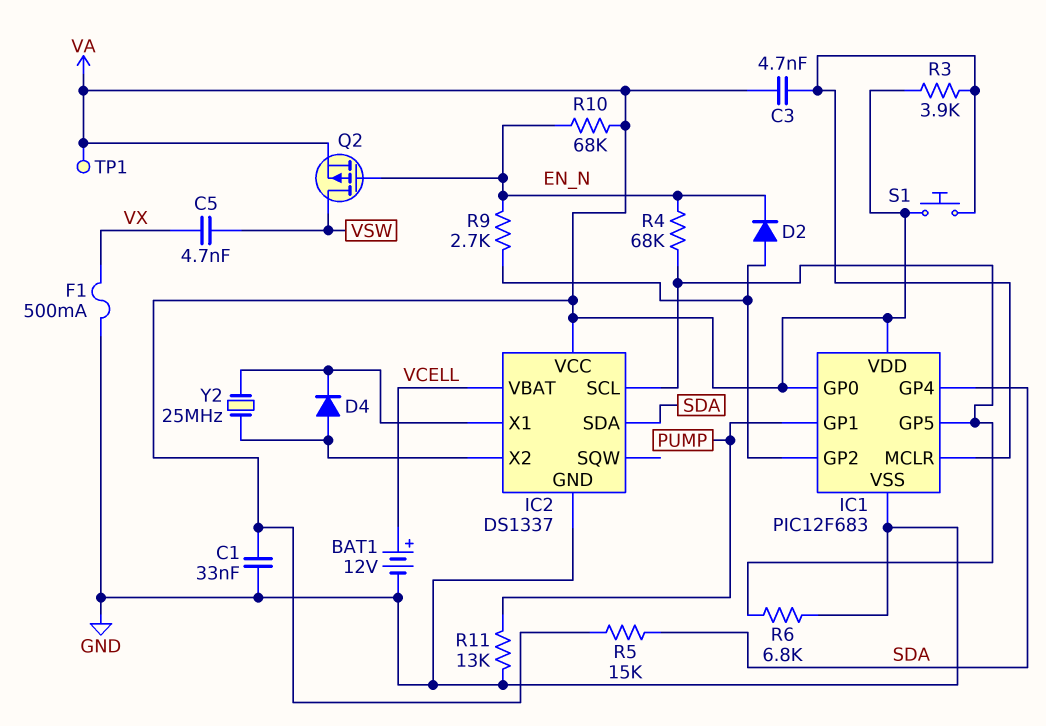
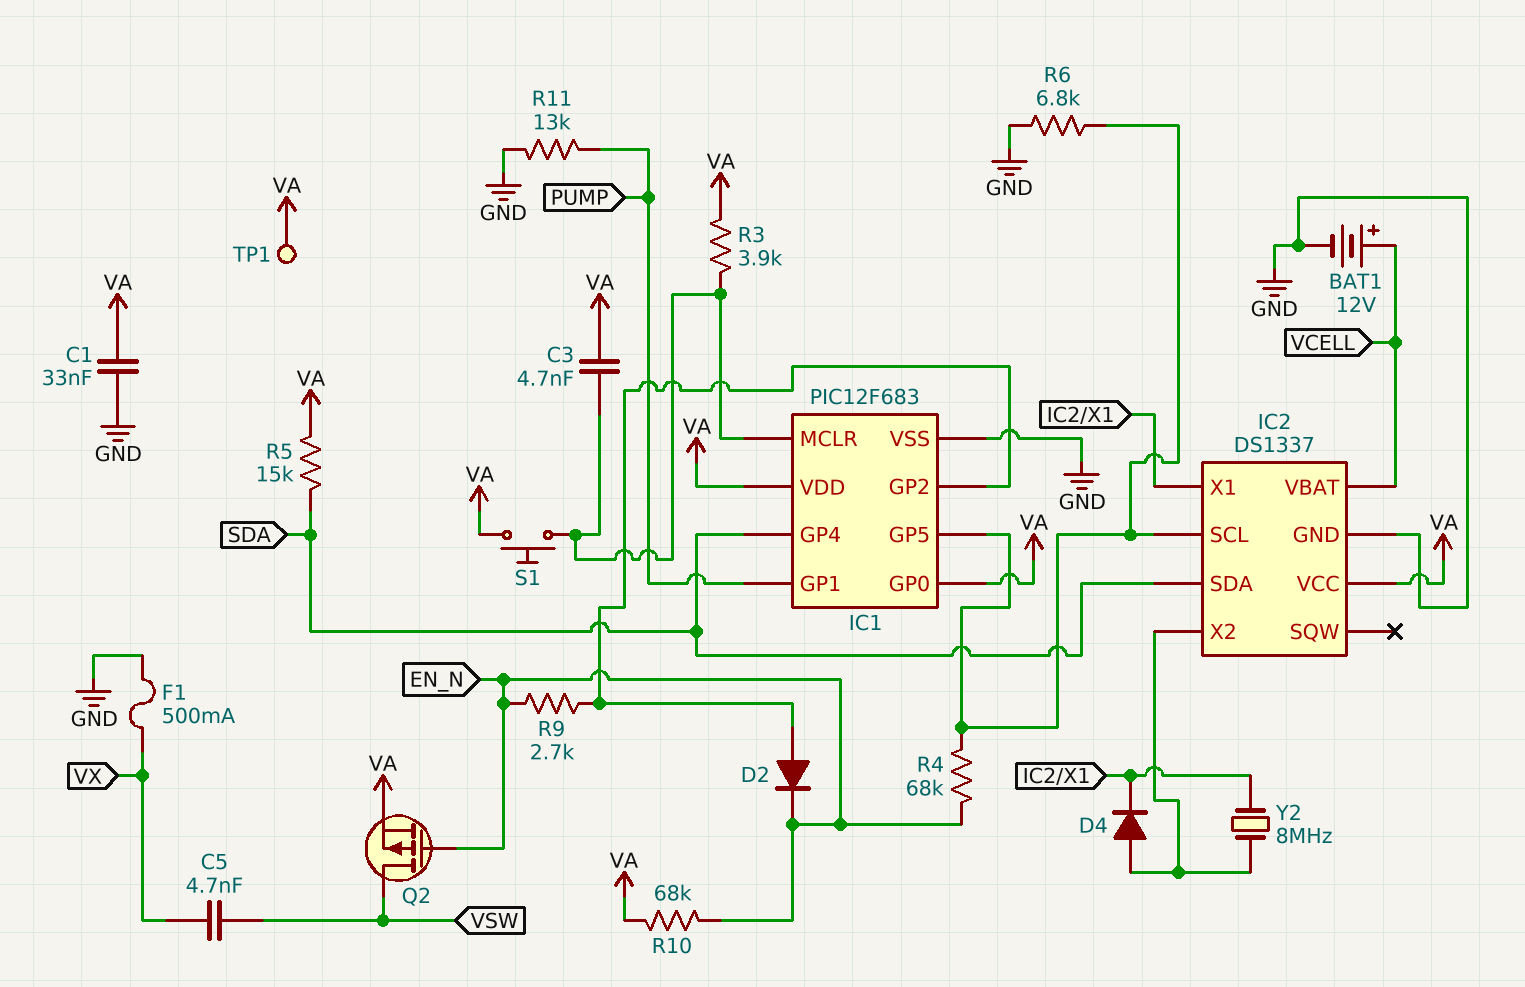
Y2: 25MHz (IC2/X1, IC2/X2) -> 8MHz (IC2/X1, IC2/X2)

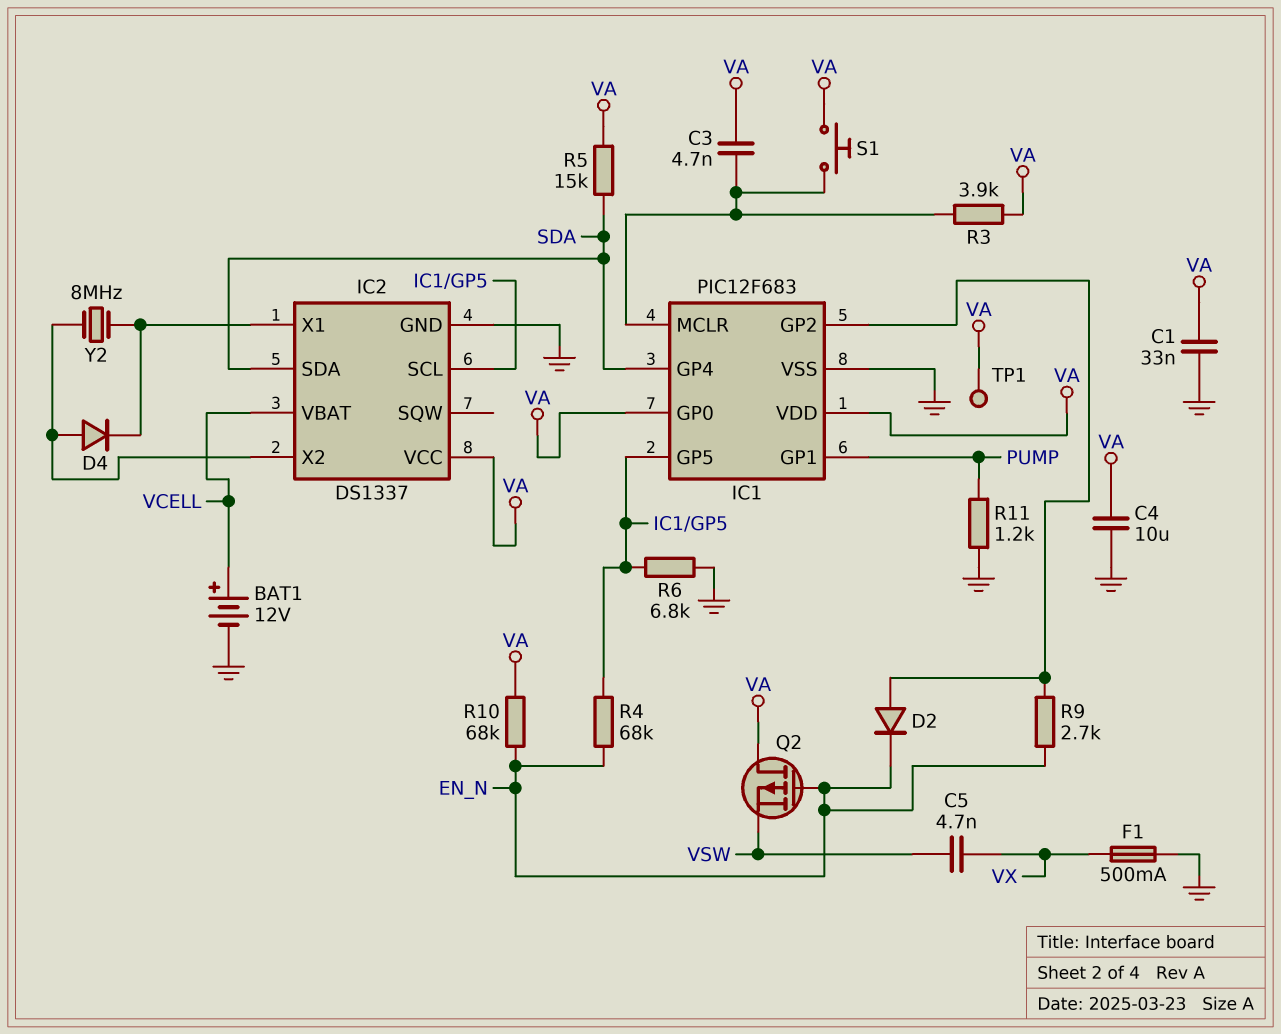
C4: none -> 10uF (GND, VA)
Q2: PMOS (G EN_N, D VSW, S VA) -> PMOS (G EN_N, D VA, S VSW)
R11: 13k (GND, PUMP) -> 1.2k (GND, PUMP)

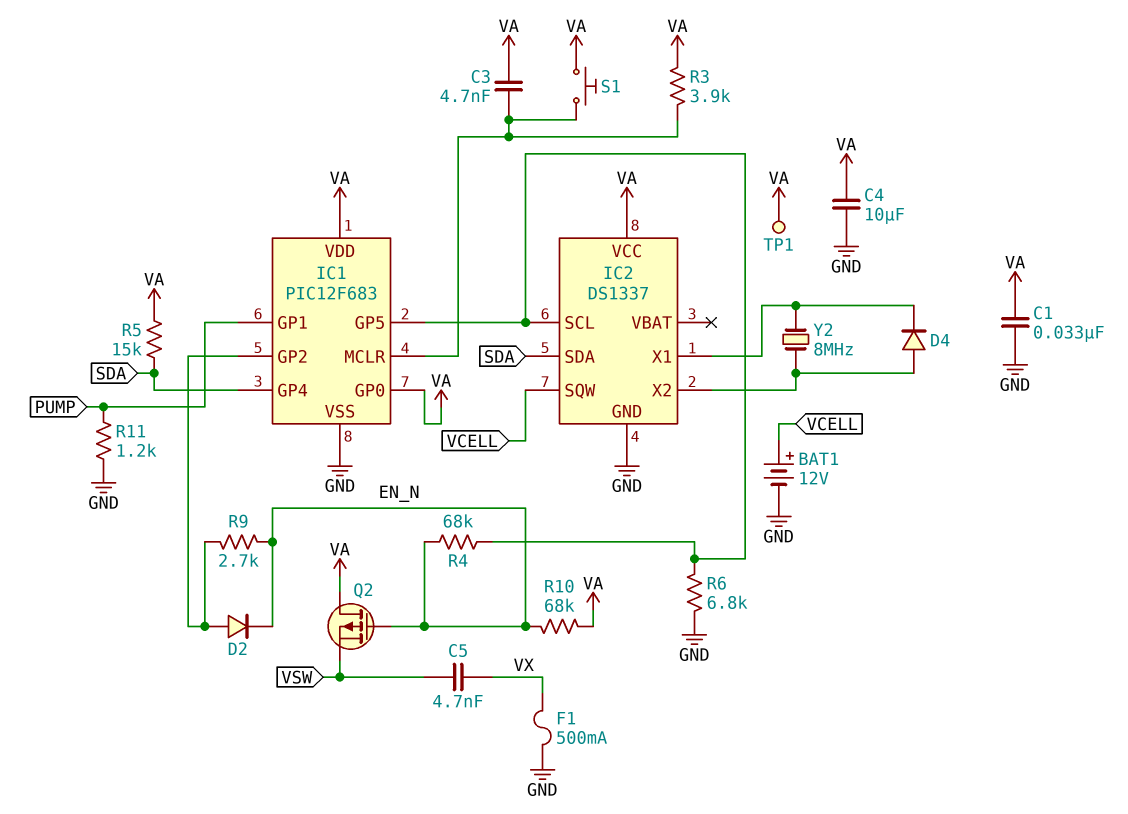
IC2 pin SQW: none -> VCELL
IC2 pin VBAT: VCELL -> none

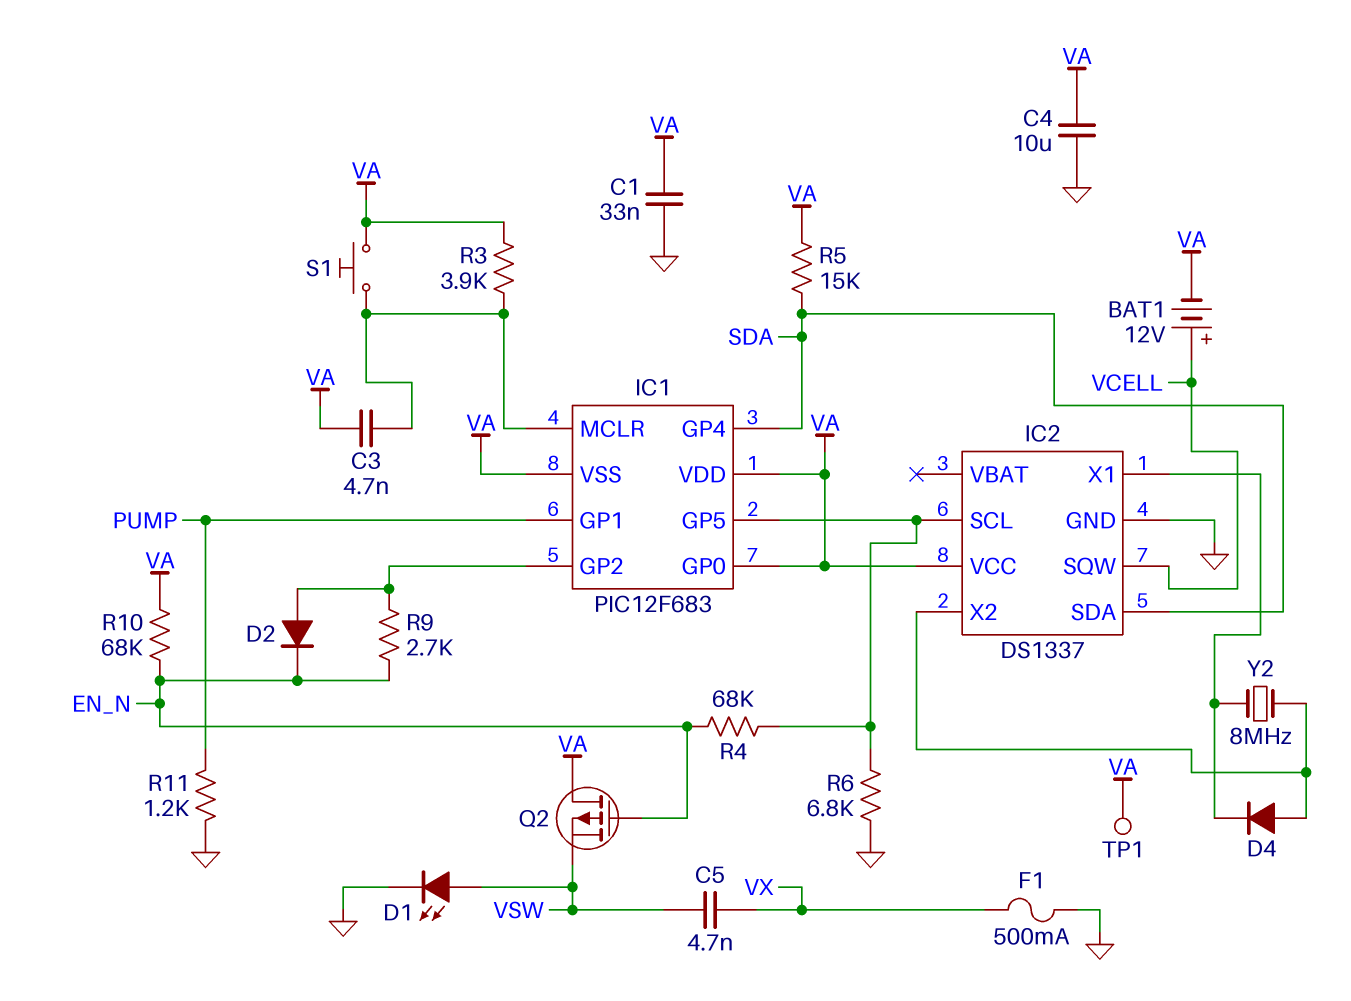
BAT1: 12V (plus VCELL, minus GND) -> 12V (plus VCELL, minus VA)
D1: none -> LED (A VSW, K GND)
IC1 pin VSS: GND -> VA

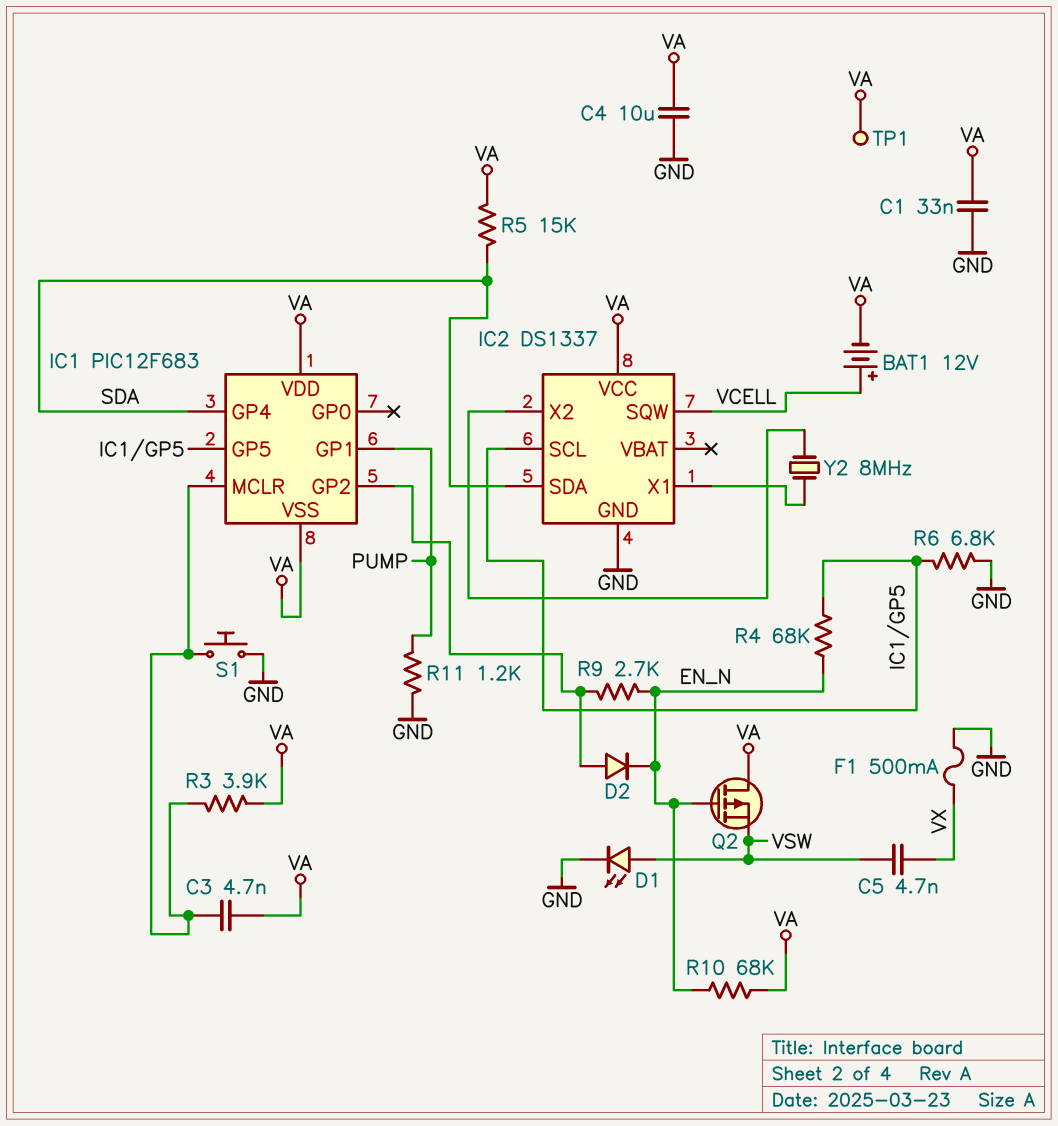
D4: diode (A IC2/X2, K IC2/X1) -> none
IC1 pin GP0: VA -> none
S1: button (IC1/MCLR, VA) -> button (GND, IC1/MCLR)

